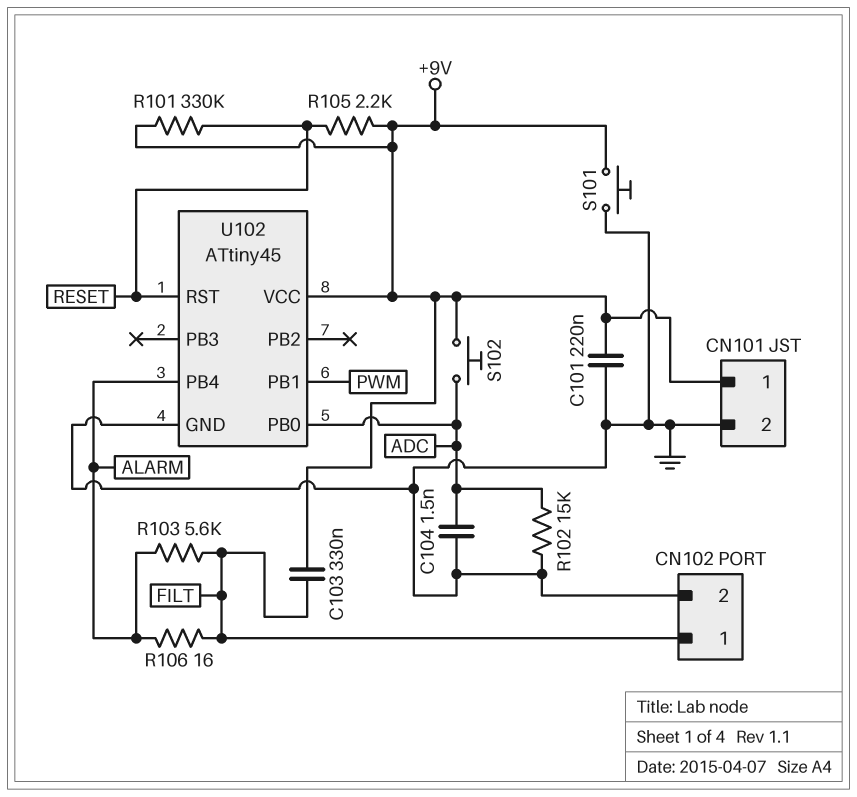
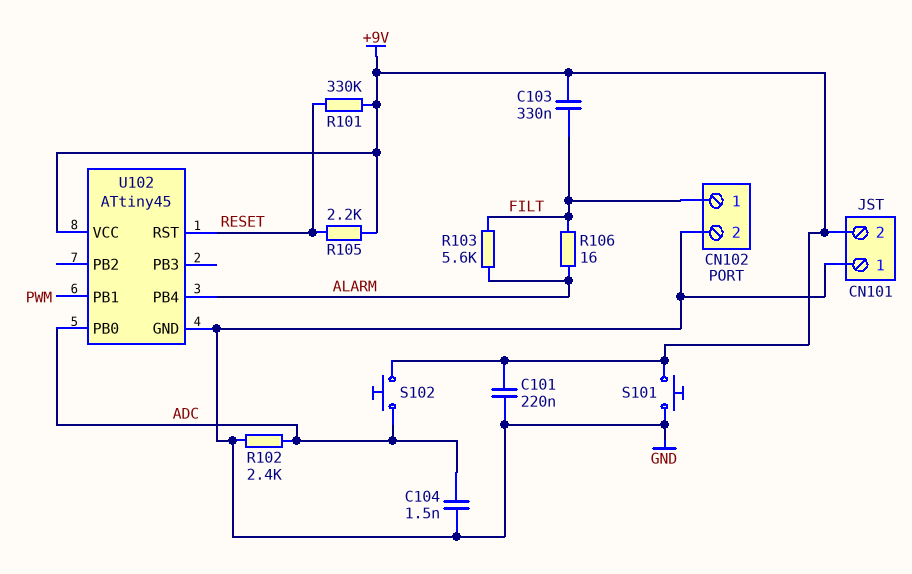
CN101 pin 1: +9V -> GND
CN101 pin 2: GND -> +9V
R102: 15k (ADC, GND) -> 2.4k (ADC, GND)

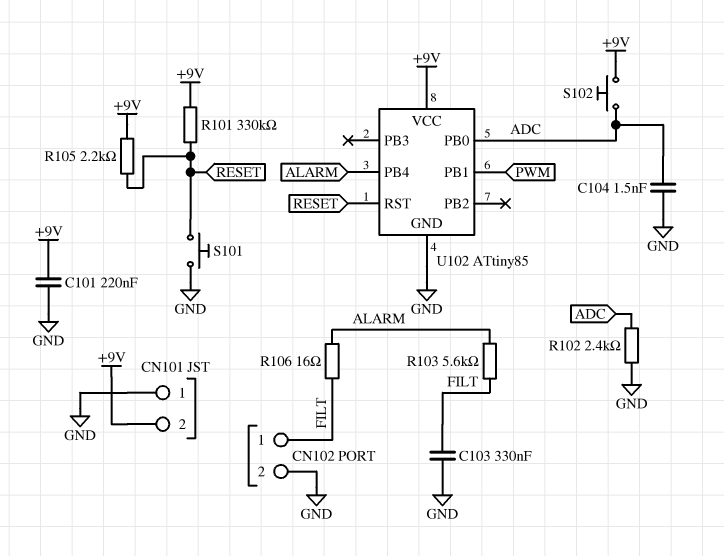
C103: 330nF (+9V, FILT) -> 330nF (FILT, GND)
S101: button (+9V, GND) -> button (GND, RESET)
U102: ATtiny45 -> ATtiny85

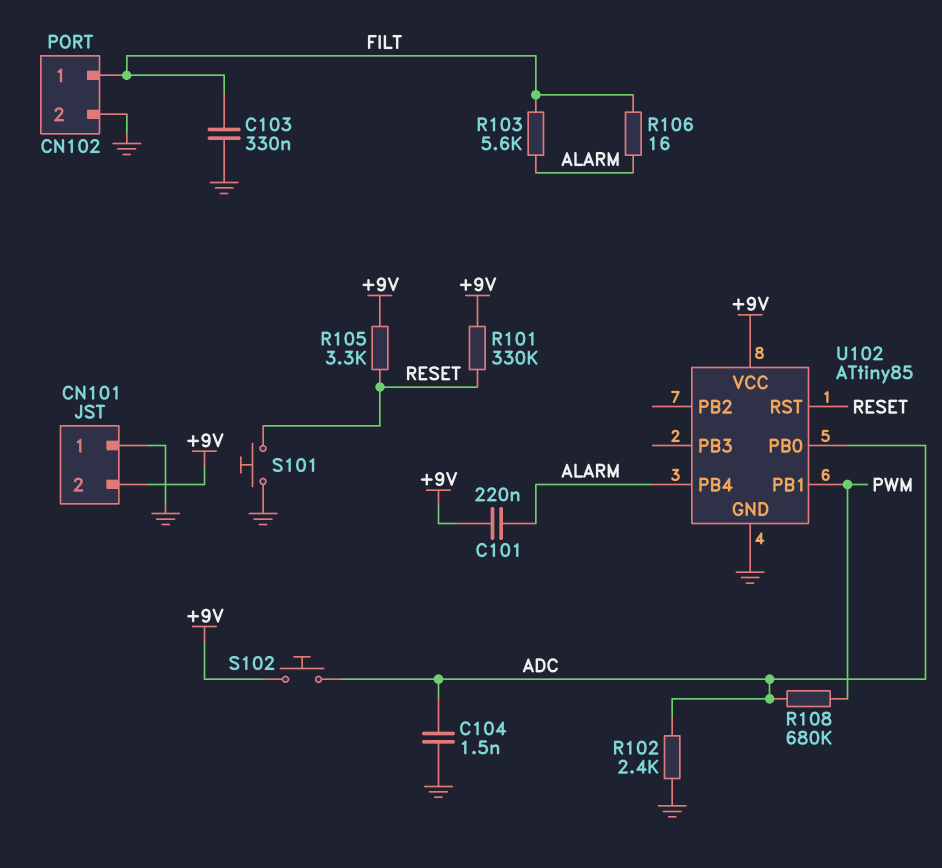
C101: 220nF (+9V, GND) -> 220nF (+9V, ALARM)
R105: 2.2k (+9V, RESET) -> 3.3k (+9V, RESET)
R108: none -> 680k (ADC, PWM)

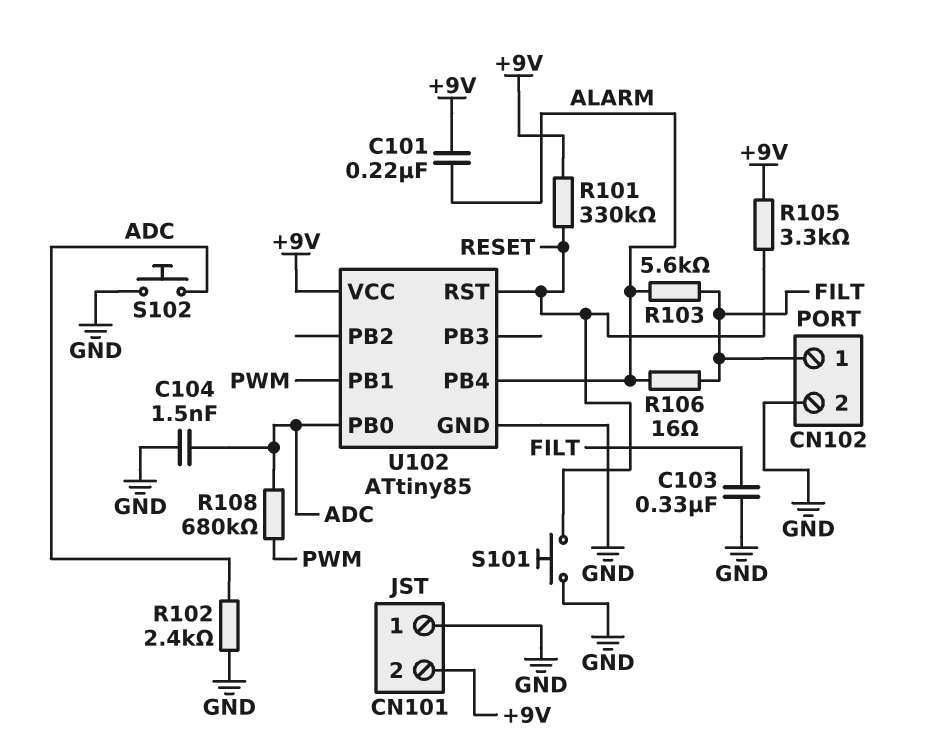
S102: button (+9V, ADC) -> button (ADC, GND)

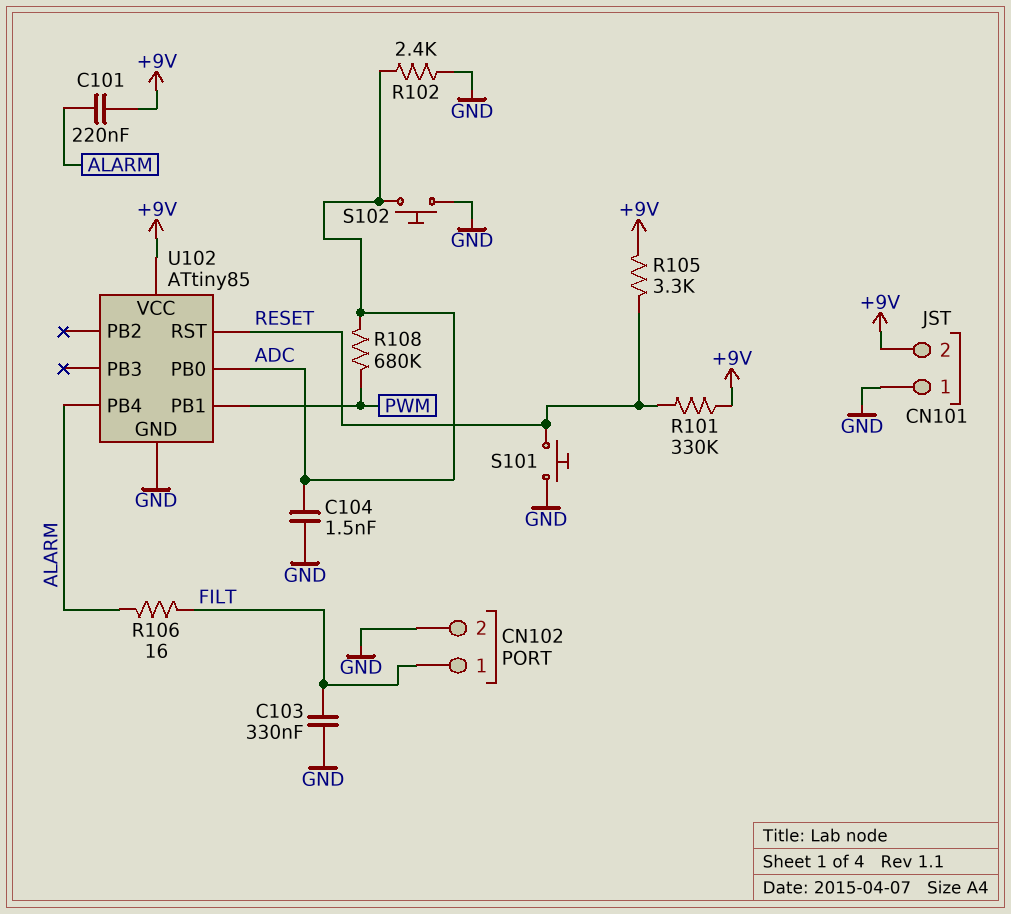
R103: 5.6k (ALARM, FILT) -> none

